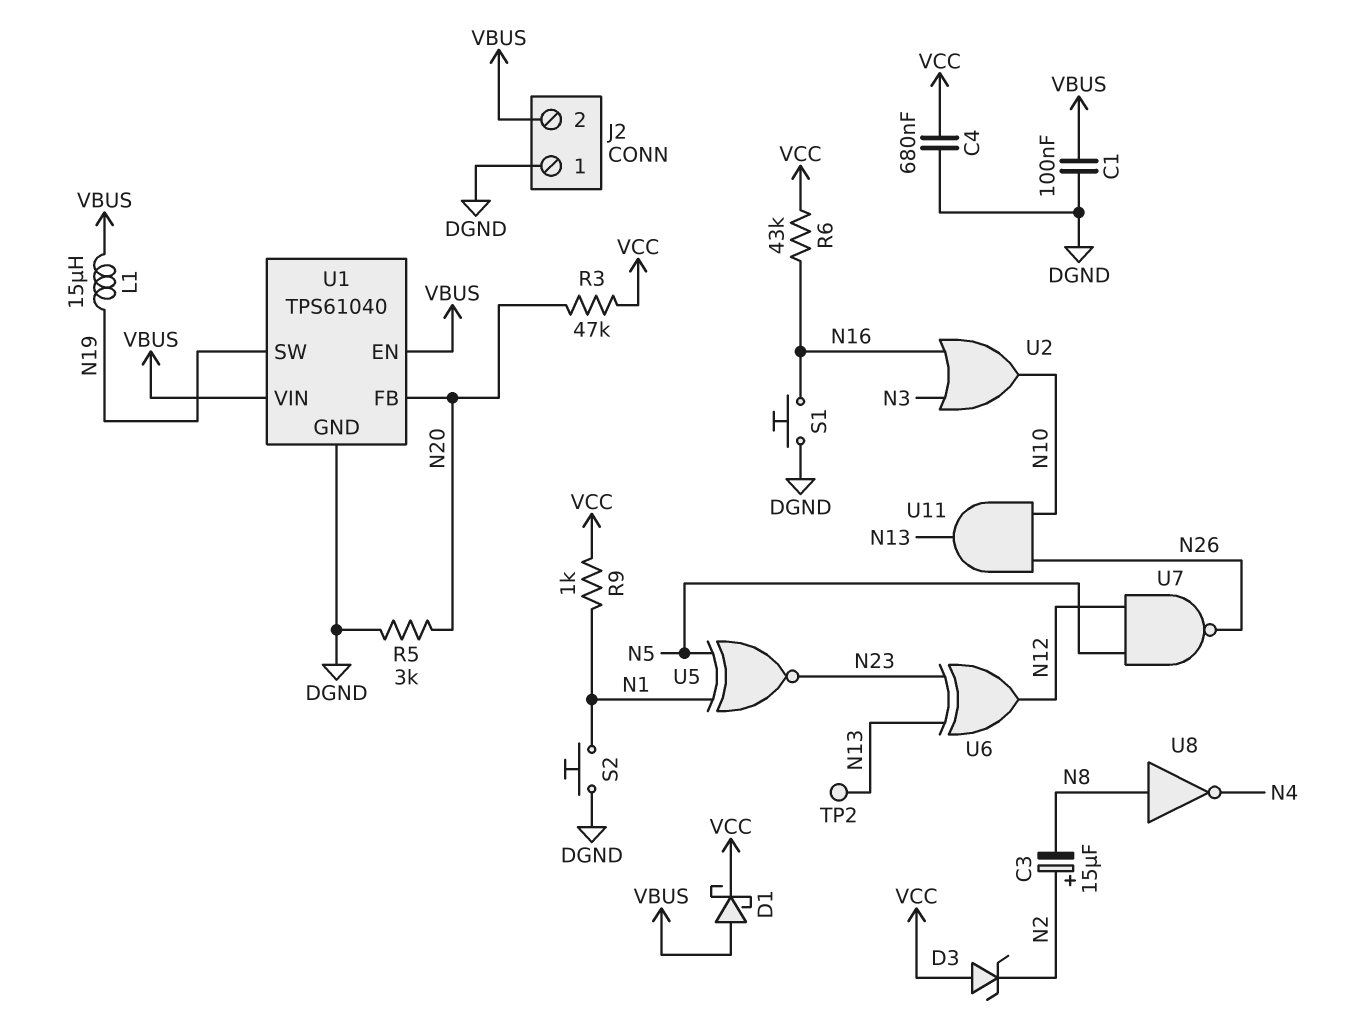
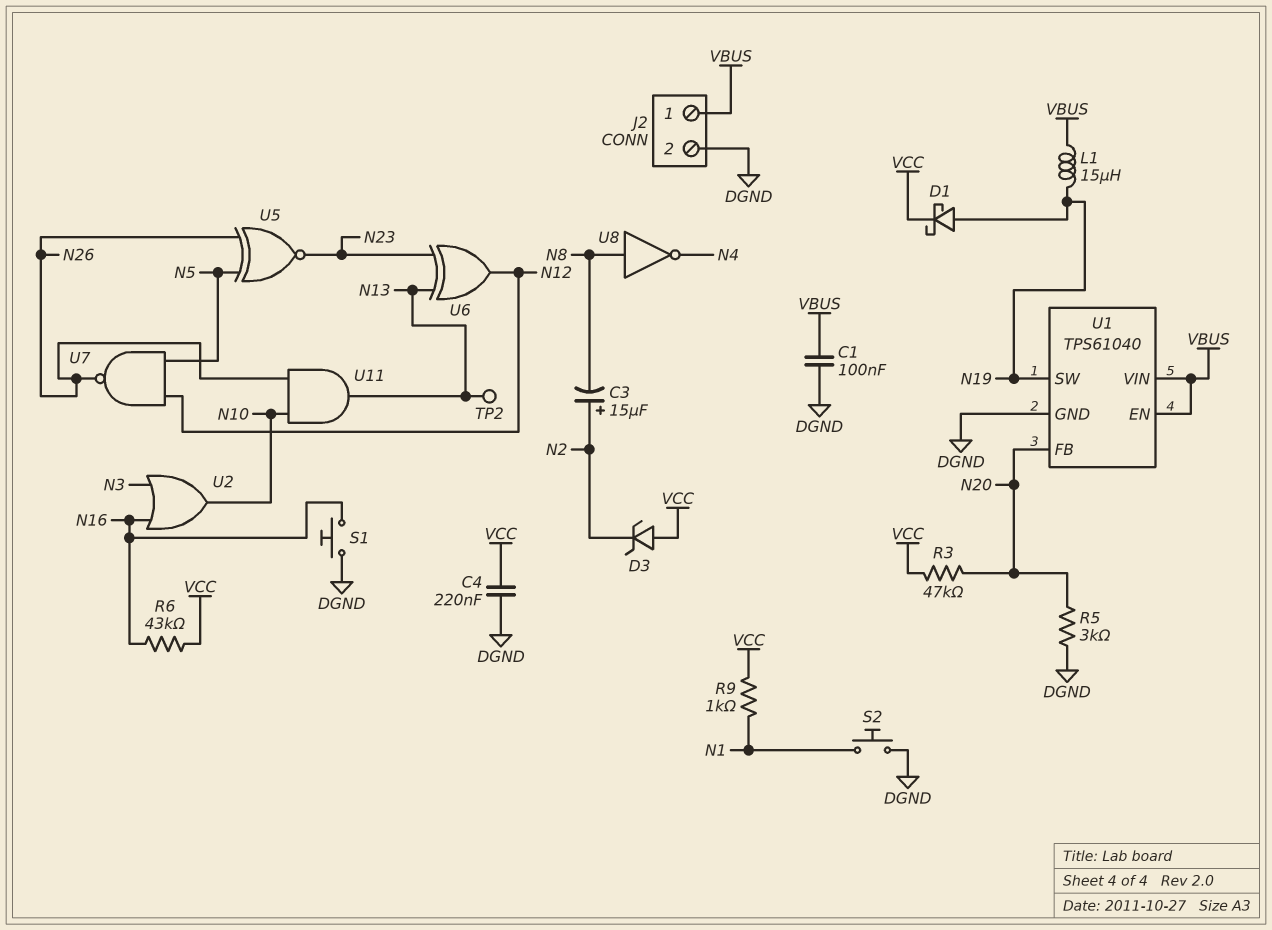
C4: 680nF (DGND, VCC) -> 220nF (DGND, VCC)
D1: schottky (A VBUS, K VCC) -> schottky (A N19, K VCC)
J2 pin 1: DGND -> VBUS
J2 pin 2: VBUS -> DGND
U5: XNOR (in N1, in N5, out N23) -> XNOR (in N5, in N26, out N23)

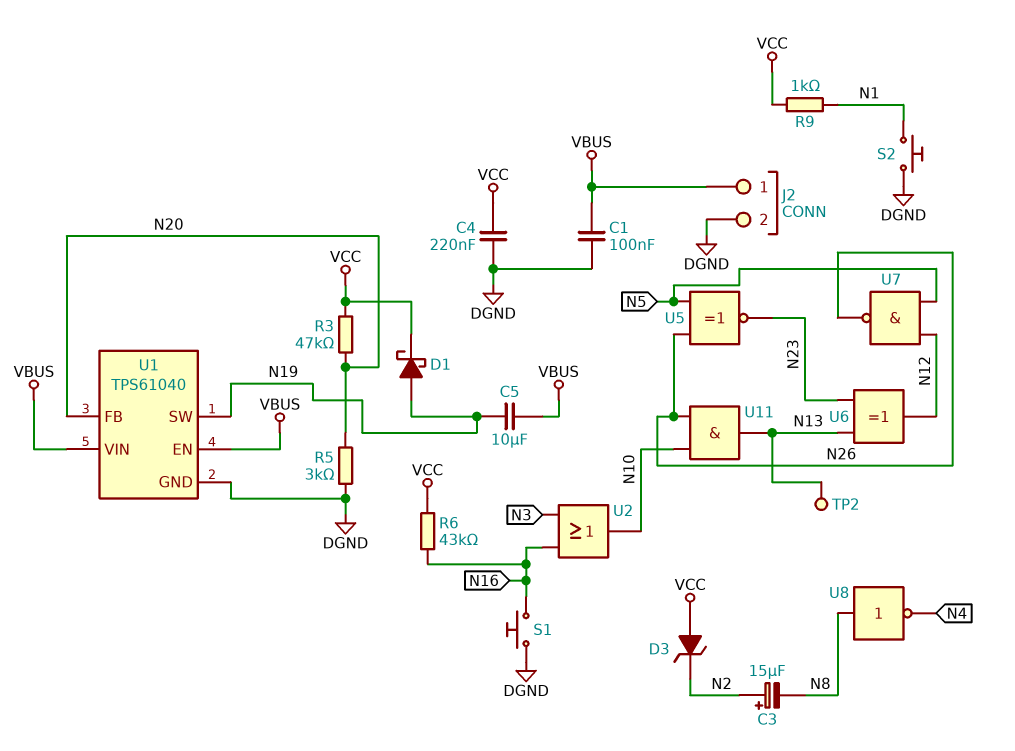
C5: none -> 10uF (N19, VBUS)
L1: 15uH (N19, VBUS) -> none

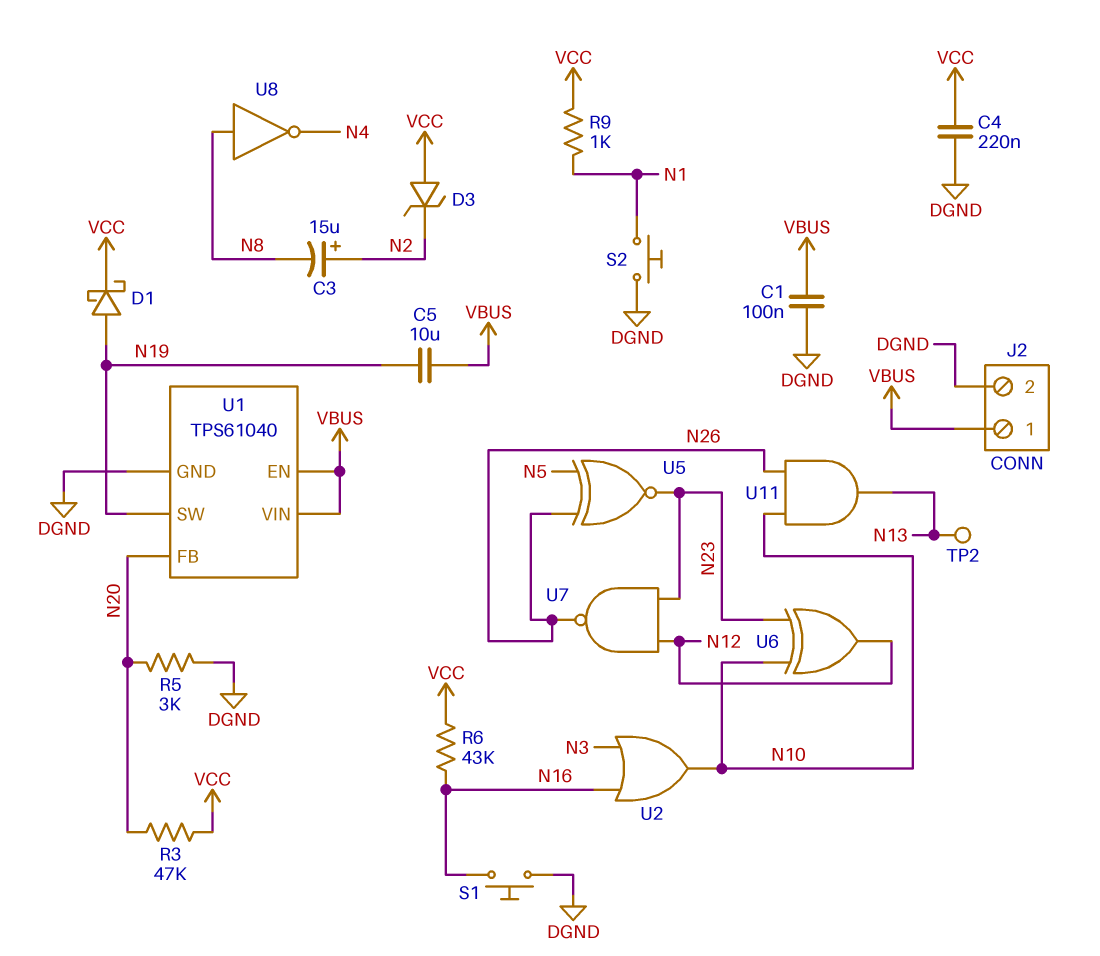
U6: XOR (in N13, in N23, out N12) -> XOR (in N10, in N23, out N12)
U7: NAND (in N5, in N12, out N26) -> NAND (in N12, in N23, out N26)

